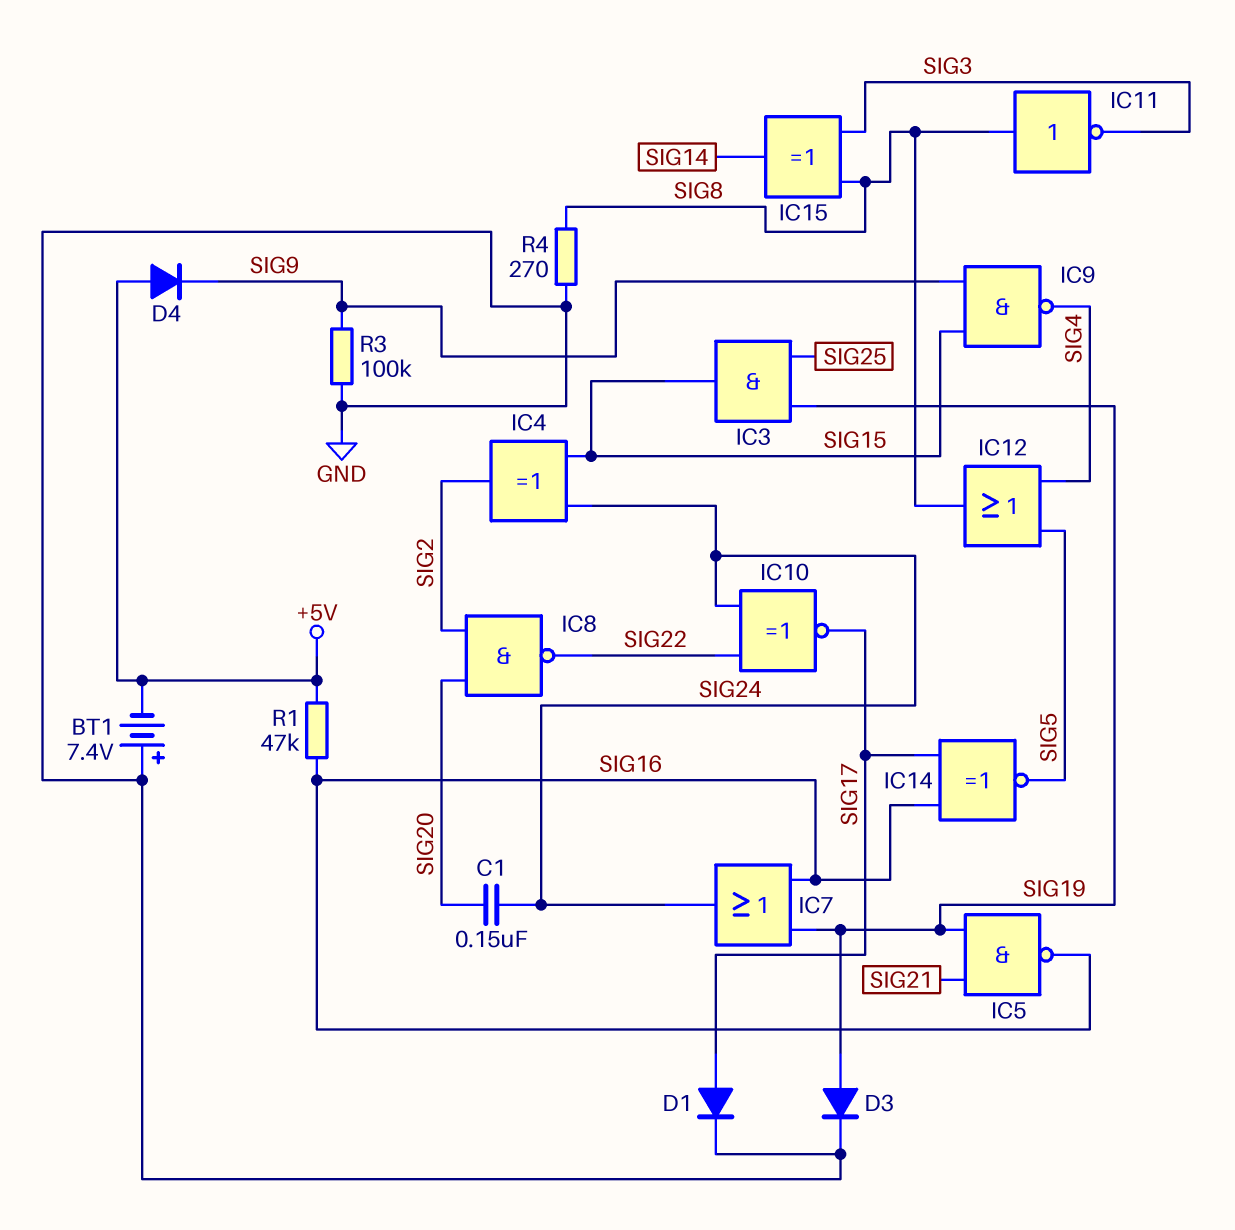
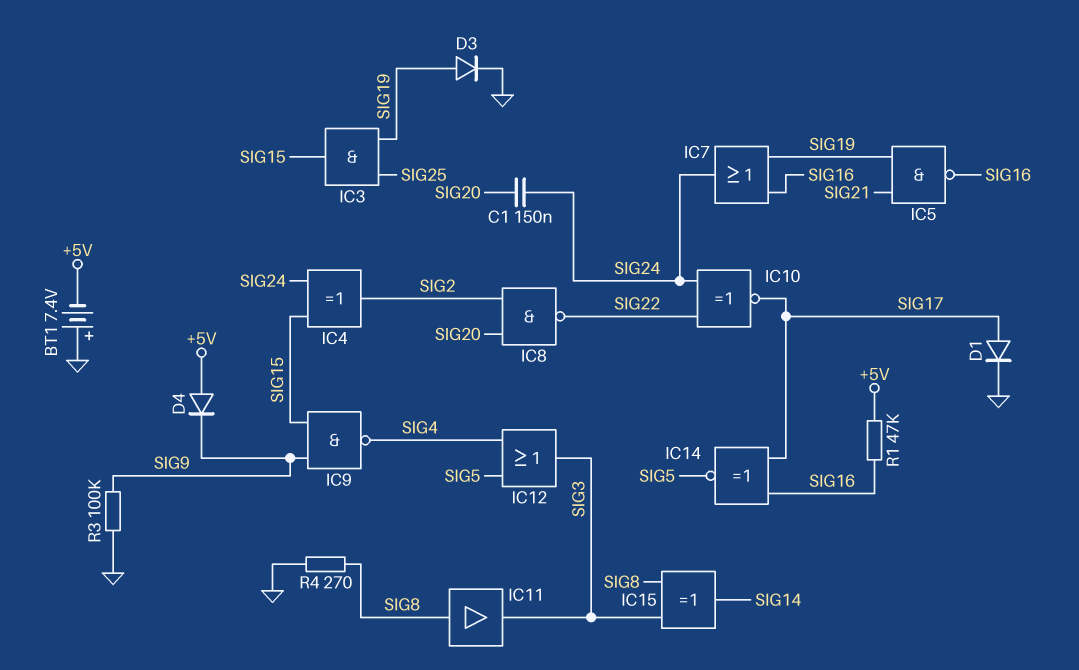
IC11: NOT (in SIG8, out SIG3) -> buffer (in SIG8, out SIG3)
IC12: OR (in SIG4, in SIG5, out SIG8) -> OR (in SIG4, in SIG5, out SIG3)

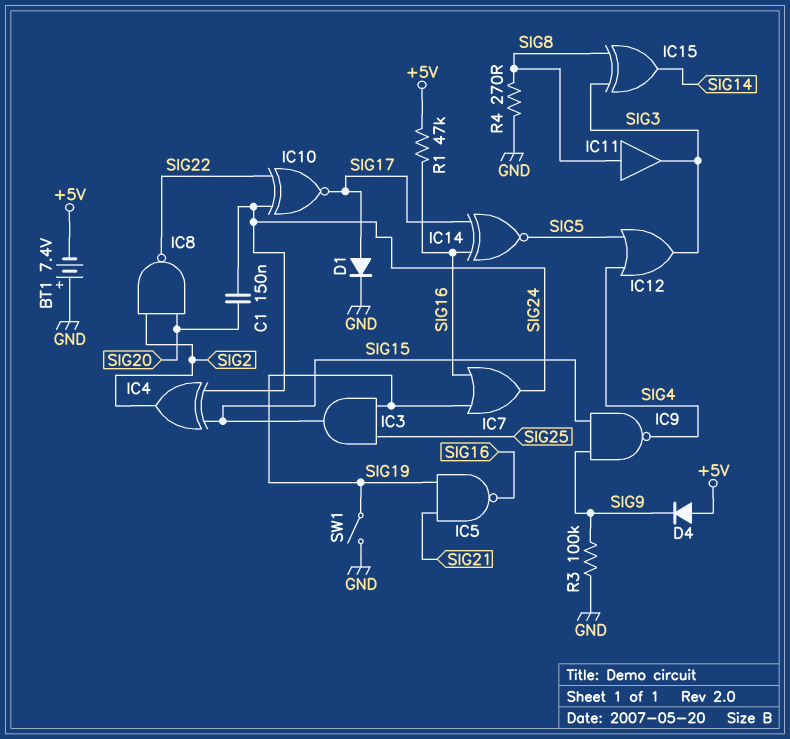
D3: diode (A SIG19, K GND) -> none
SW1: none -> switch (GND, SIG19)

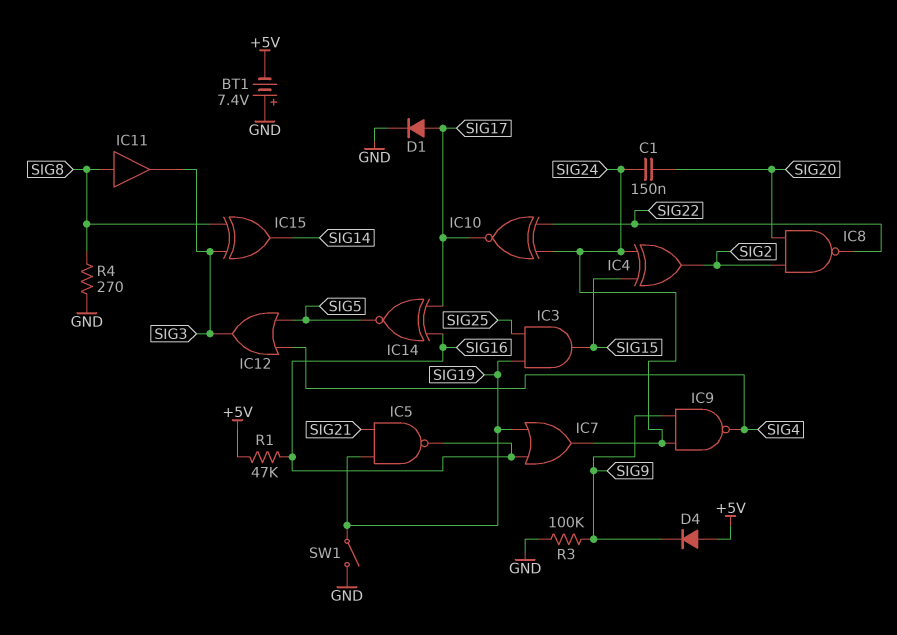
IC9: NAND (in SIG9, in SIG15, out SIG4) -> NAND (in SIG9, in SIG24, out SIG4)

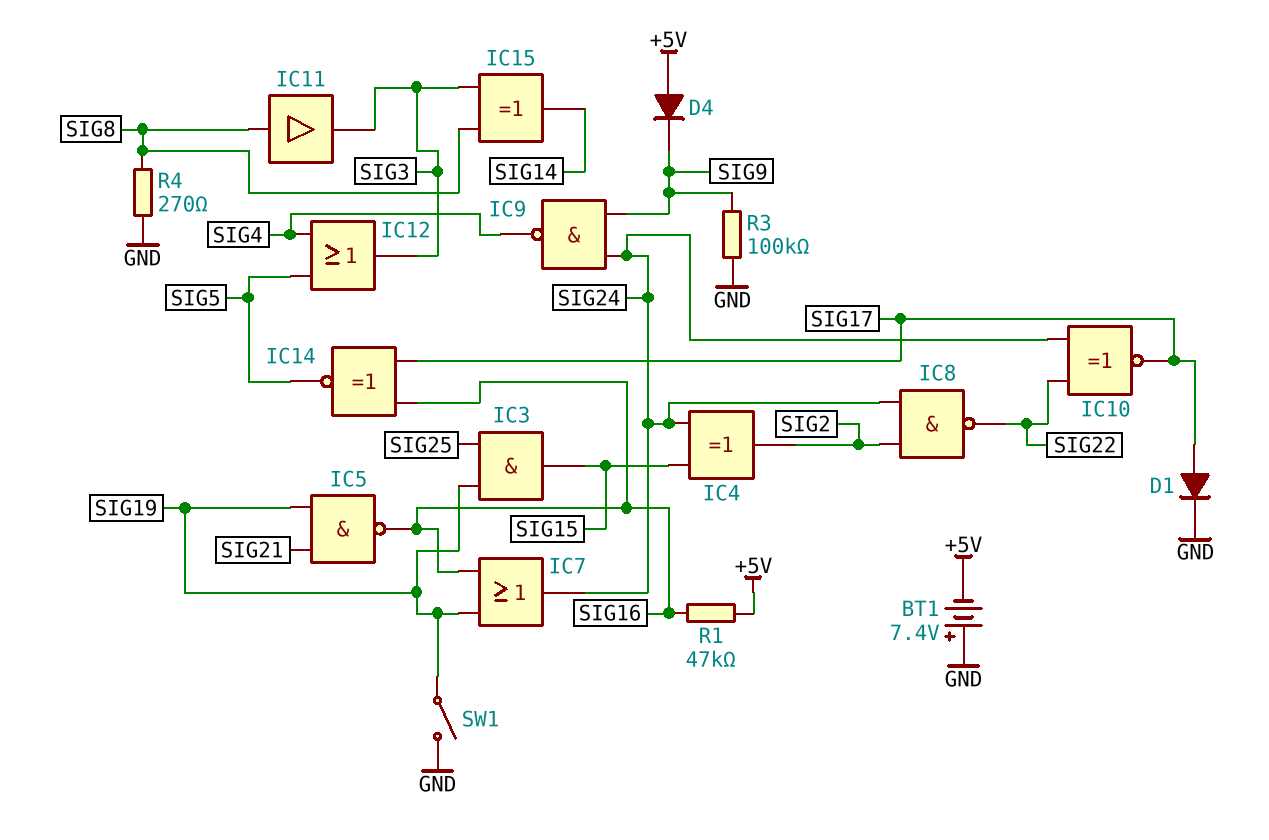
C1: 150nF (SIG20, SIG24) -> none
IC8: NAND (in SIG2, in SIG20, out SIG22) -> NAND (in SIG2, in SIG24, out SIG22)

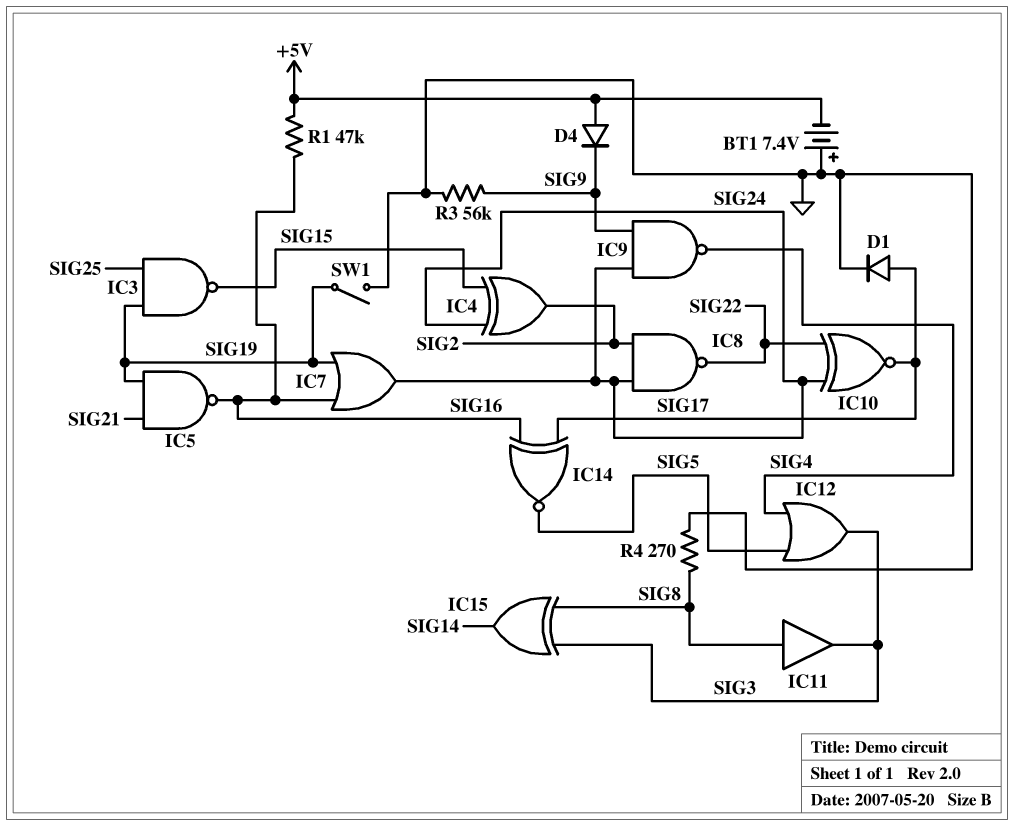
IC3: AND (in SIG19, in SIG25, out SIG15) -> NAND (in SIG19, in SIG25, out SIG15)
R3: 100k (GND, SIG9) -> 56k (GND, SIG9)

